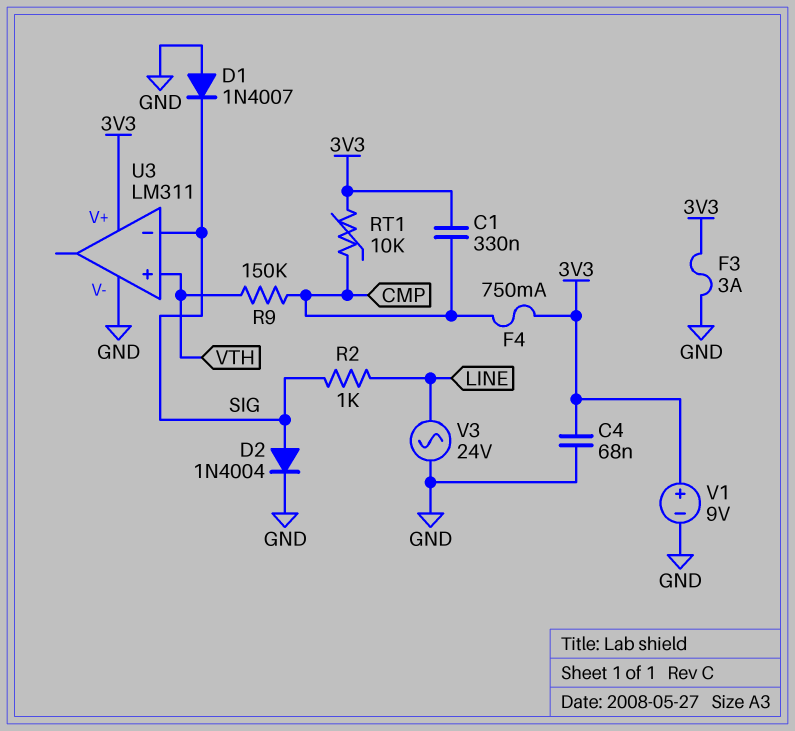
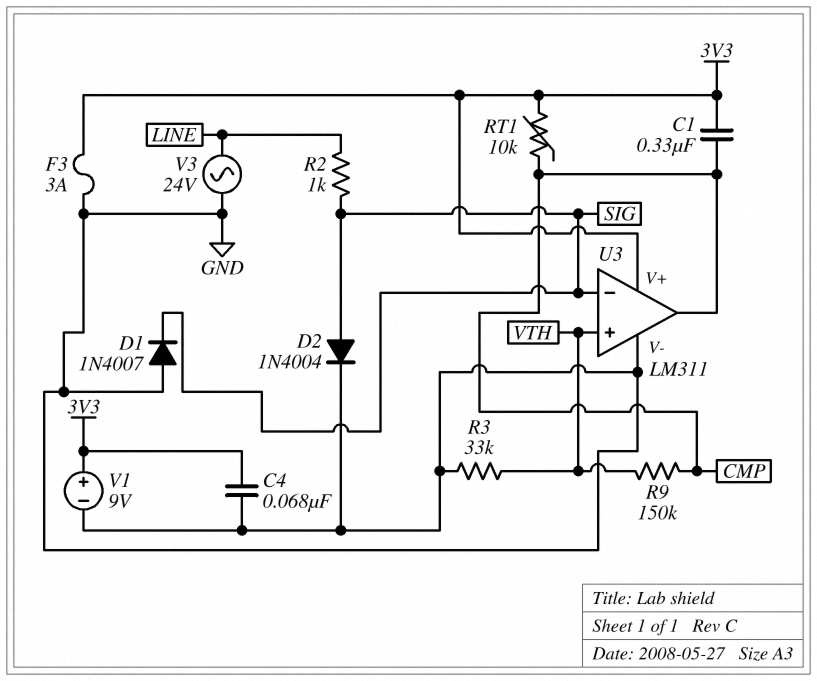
F4: 750mA (3V3, CMP) -> none
R3: none -> 33k (GND, VTH)
U3 pin out: none -> CMP

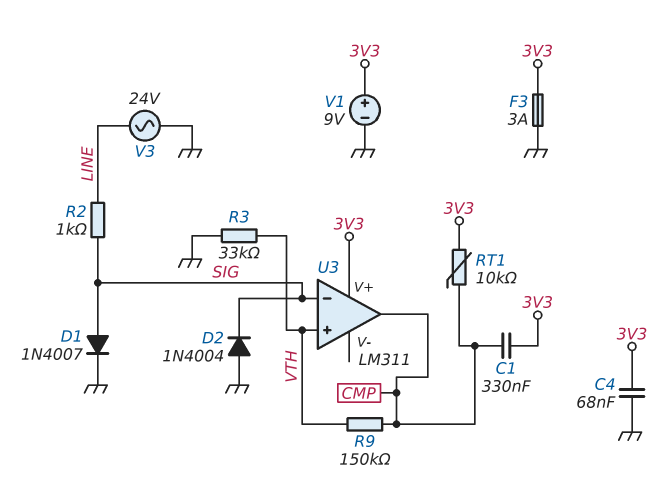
D1: diode 1N4007 (A GND, K SIG) -> diode 1N4007 (A SIG, K GND)
D2: diode 1N4004 (A SIG, K GND) -> diode 1N4004 (A GND, K SIG)
U3 pin V-: GND -> none

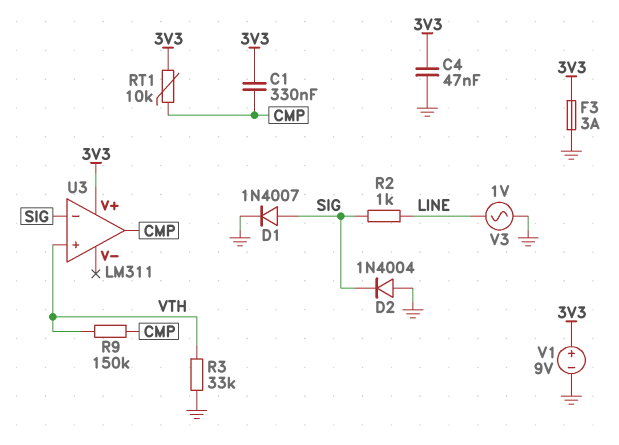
C4: 68nF (3V3, GND) -> 47nF (3V3, GND)
V3: AC 24V (GND, LINE) -> AC 1V (GND, LINE)

